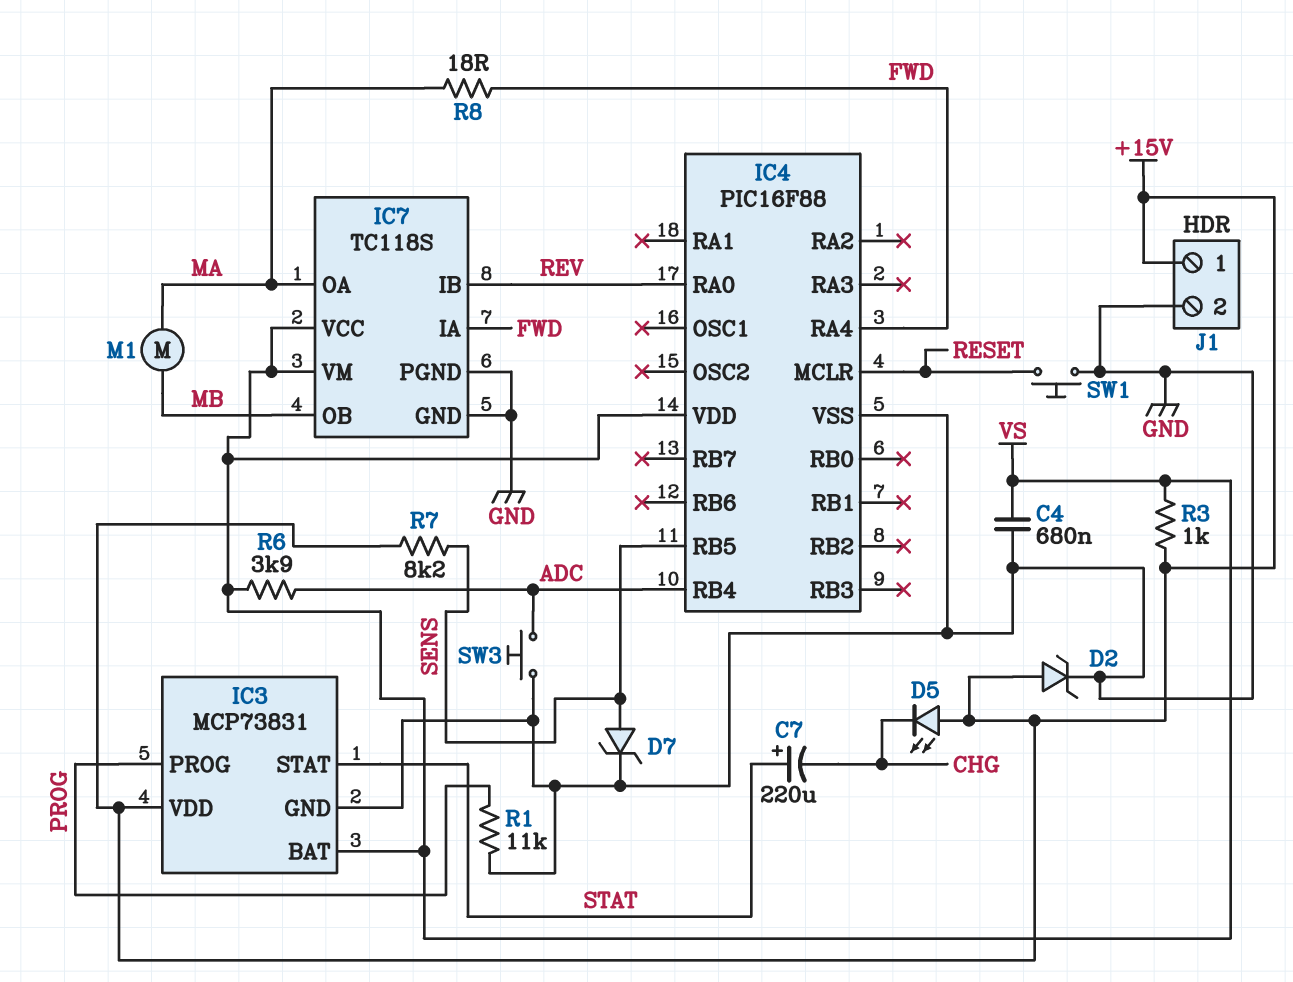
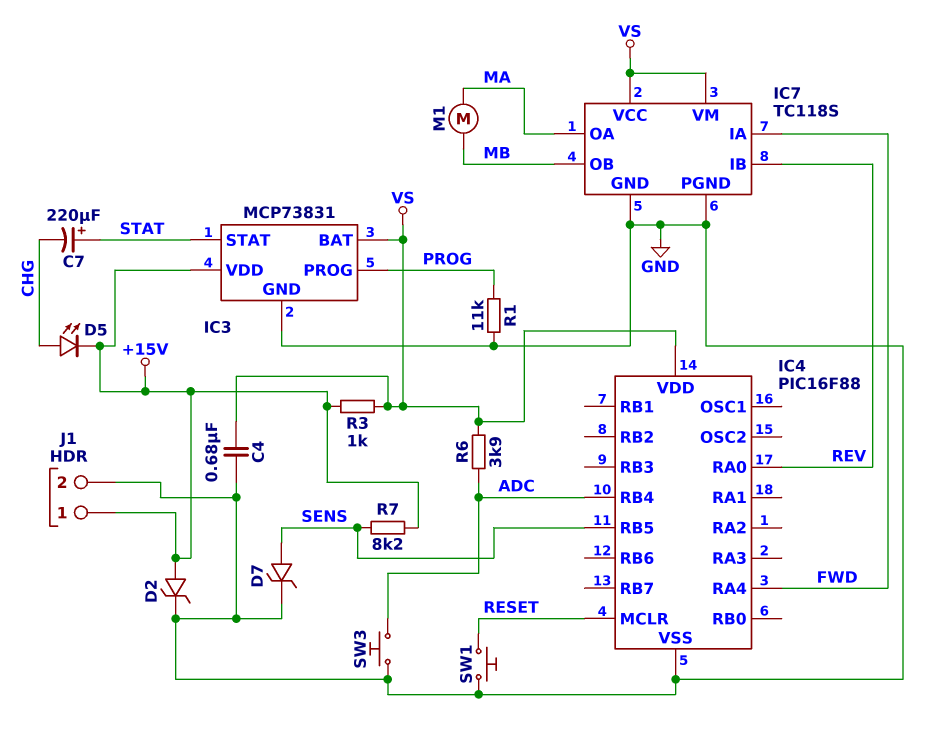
D5: LED (A +15V, K CHG) -> LED (A CHG, K +15V)
R8: 18 (FWD, MA) -> none

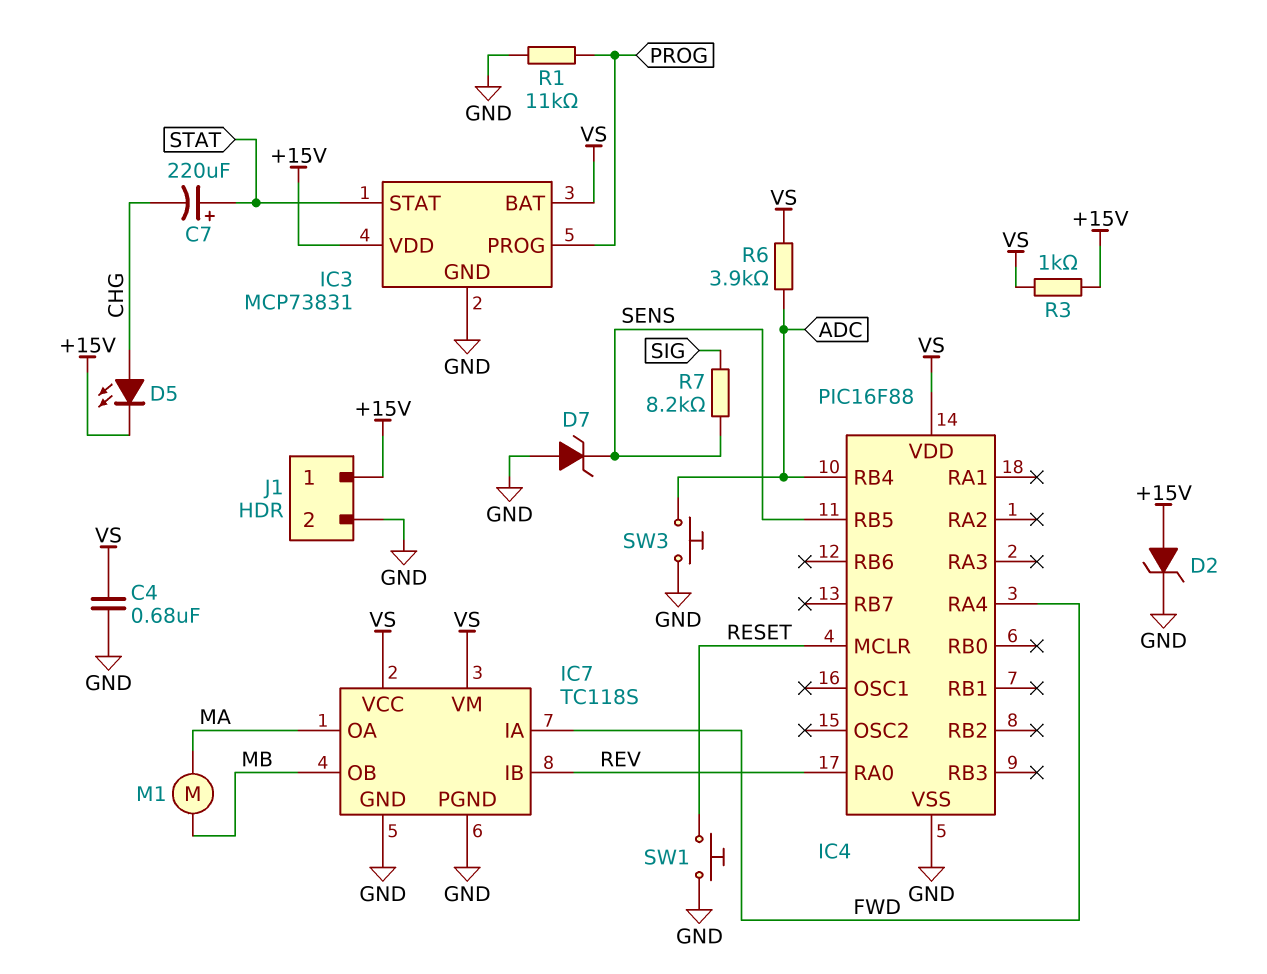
D7: zener (A SENS, K GND) -> zener (A GND, K SENS)
R7: 8.2k (+15V, SENS) -> 8.2k (SENS, SIG)

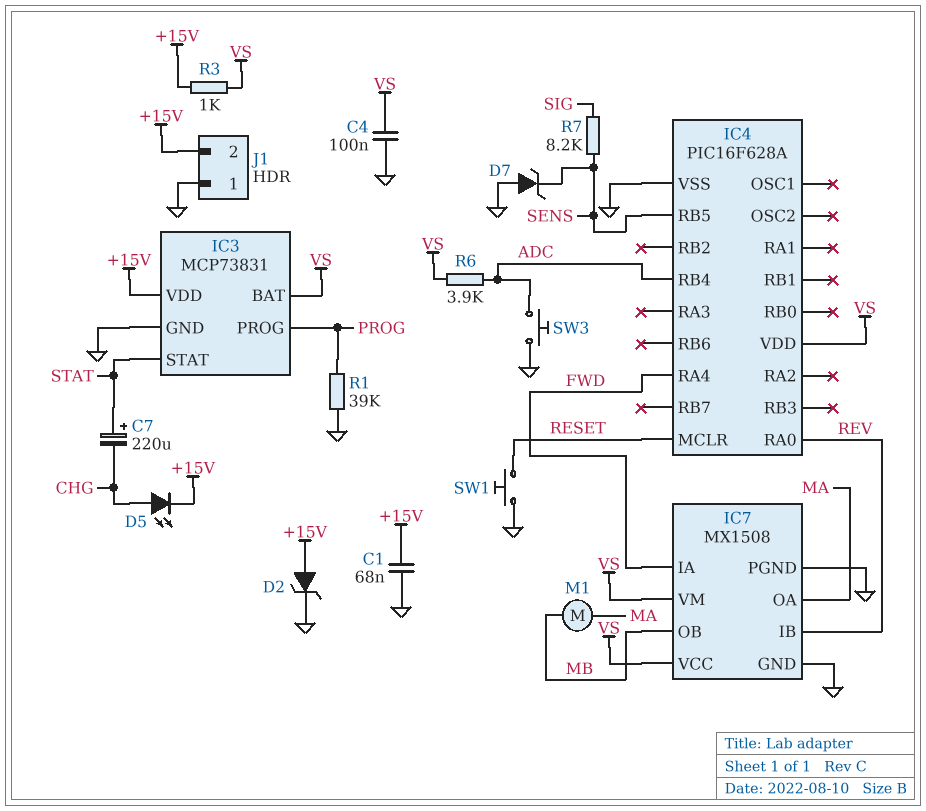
C1: none -> 68nF (+15V, GND)
C4: 680nF (GND, VS) -> 100nF (GND, VS)
IC4: PIC16F88 -> PIC16F628A
IC7: TC118S -> MX1508
J1 pin 1: +15V -> GND
J1 pin 2: GND -> +15V
R1: 11k (GND, PROG) -> 39k (GND, PROG)

